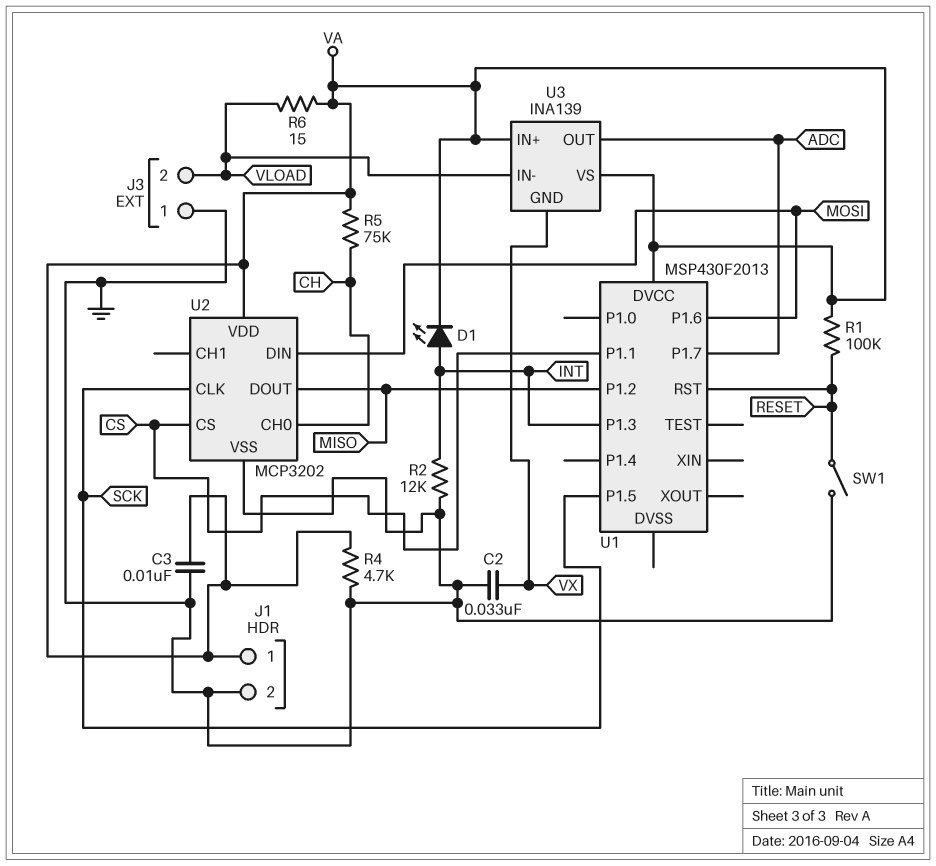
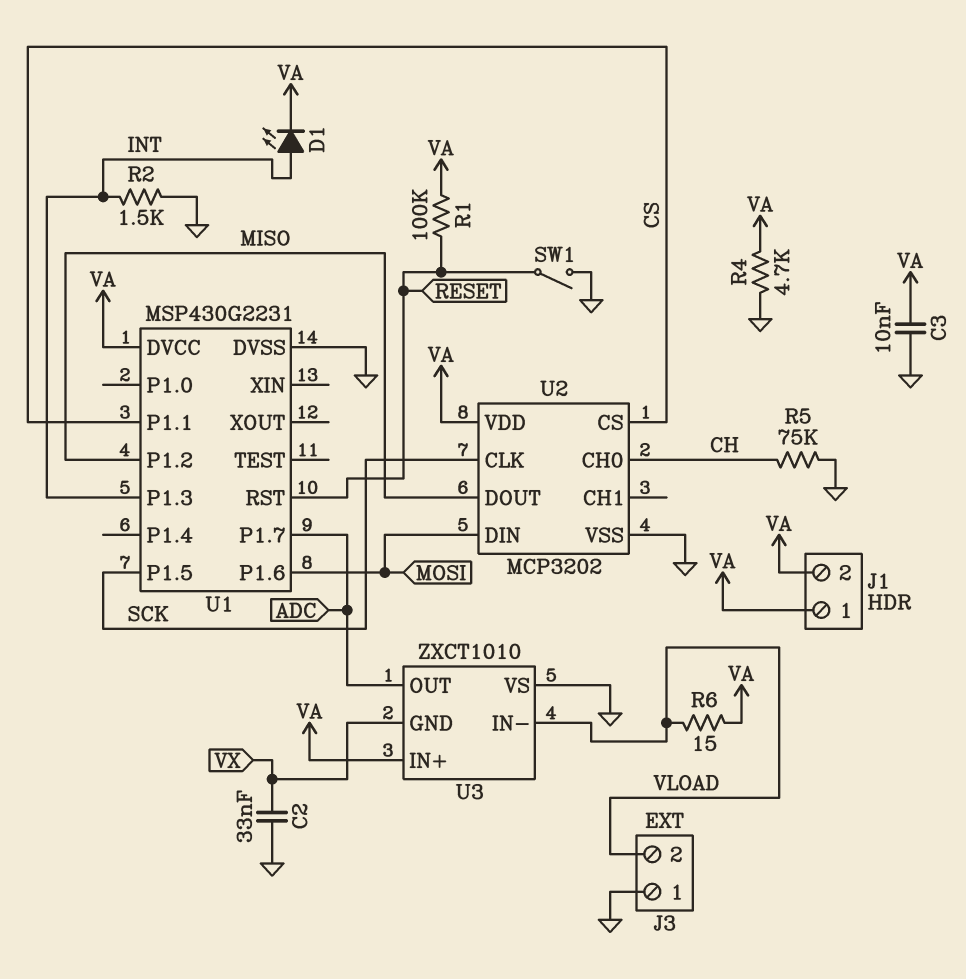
J1 pin 2: GND -> VA
R2: 12k (GND, INT) -> 1.5k (GND, INT)
R5: 75k (CH, VA) -> 75k (CH, GND)
U1: MSP430F2013 -> MSP430G2231
U1 pin DVSS: none -> GND
U3: INA139 -> ZXCT1010
U3 pin VS: VA -> GND

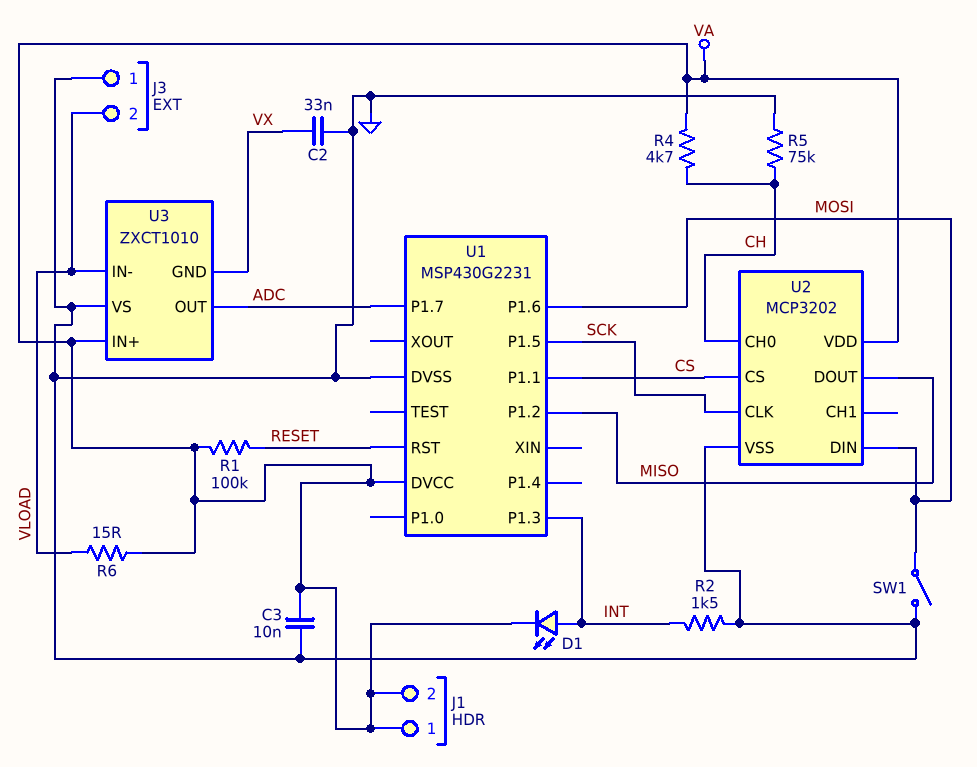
R4: 4.7k (GND, VA) -> 4.7k (CH, VA)
SW1: switch (GND, RESET) -> switch (GND, MOSI)

